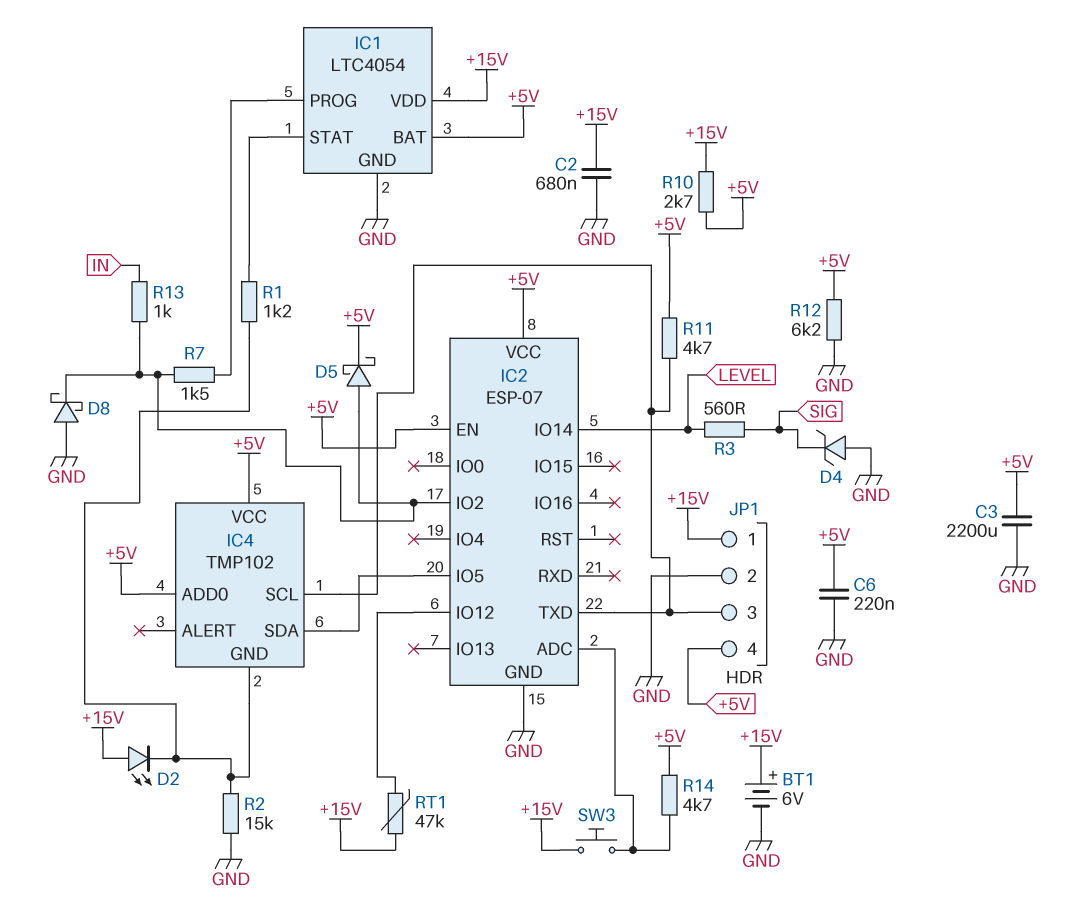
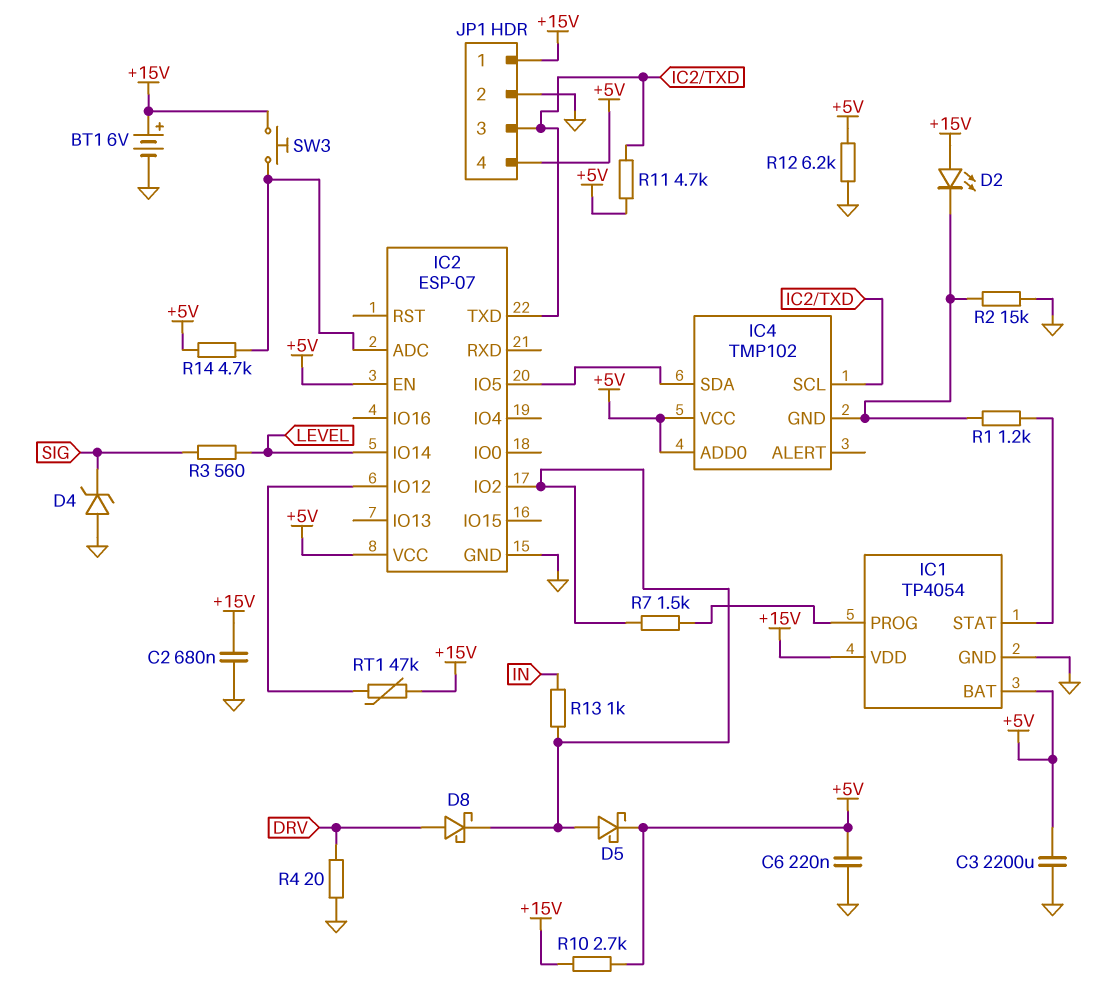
D8: schottky (A GND, K IC2/IO2) -> schottky (A DRV, K IC2/IO2)
IC1: LTC4054 -> TP4054
R4: none -> 20 (DRV, GND)

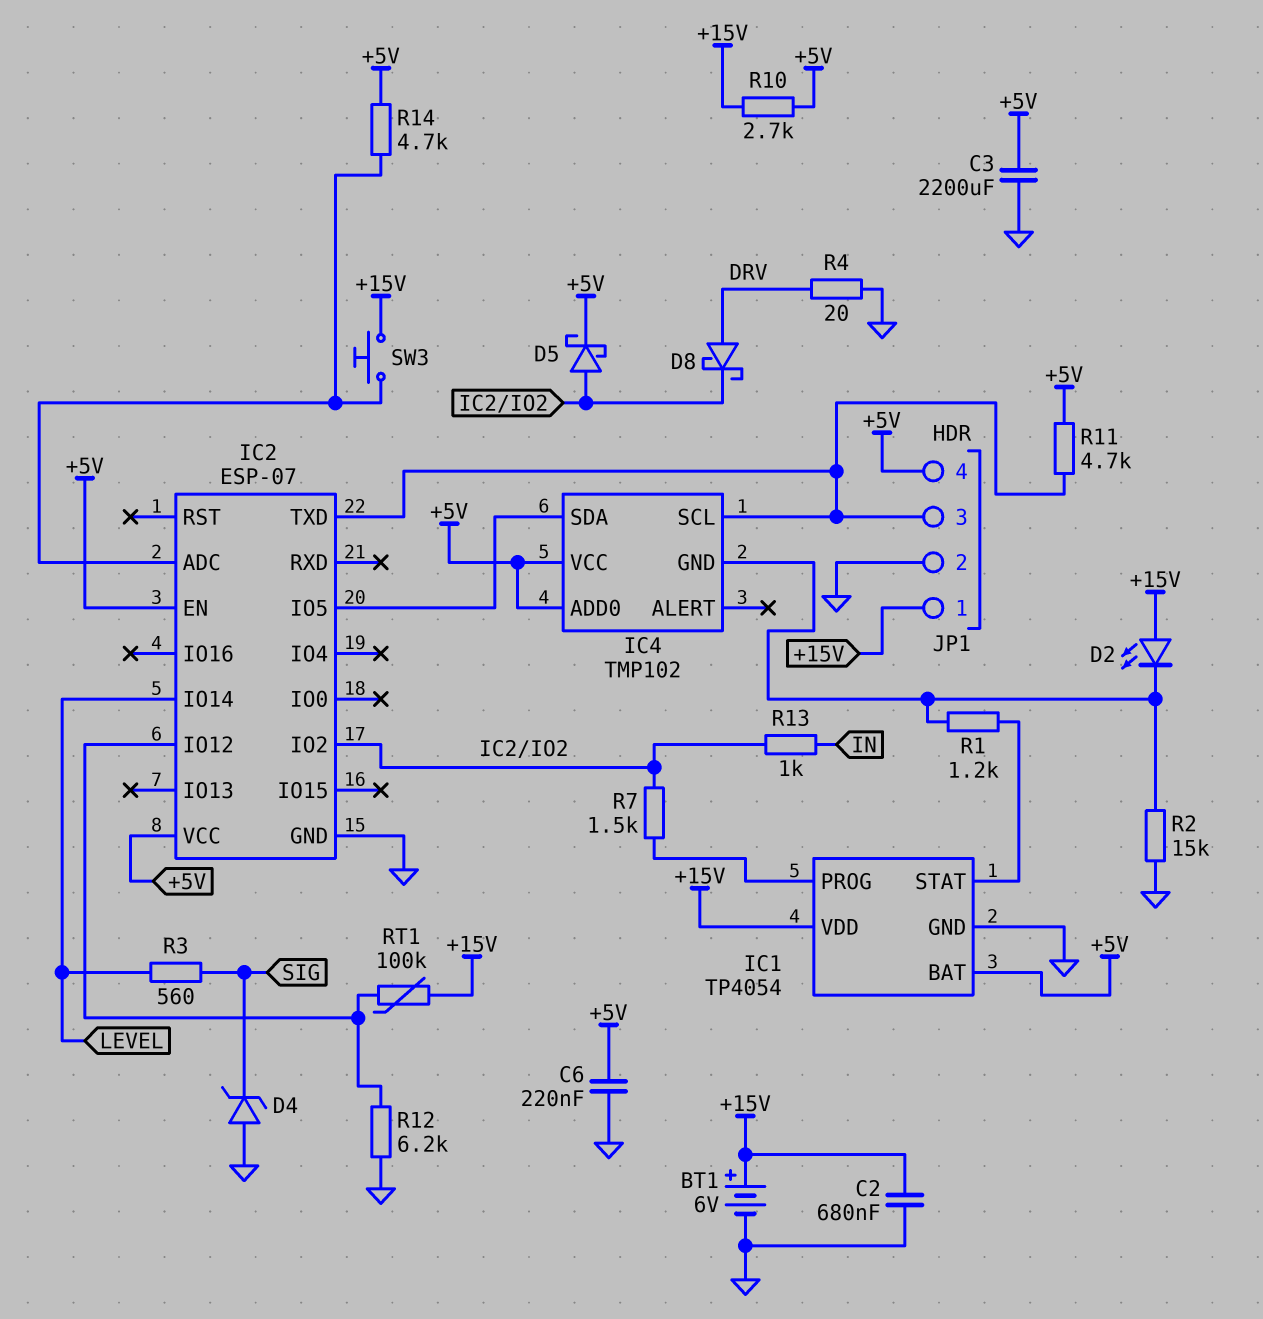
R12: 6.2k (+5V, GND) -> 6.2k (GND, IC2/IO12)
RT1: 47k (+15V, IC2/IO12) -> 100k (+15V, IC2/IO12)

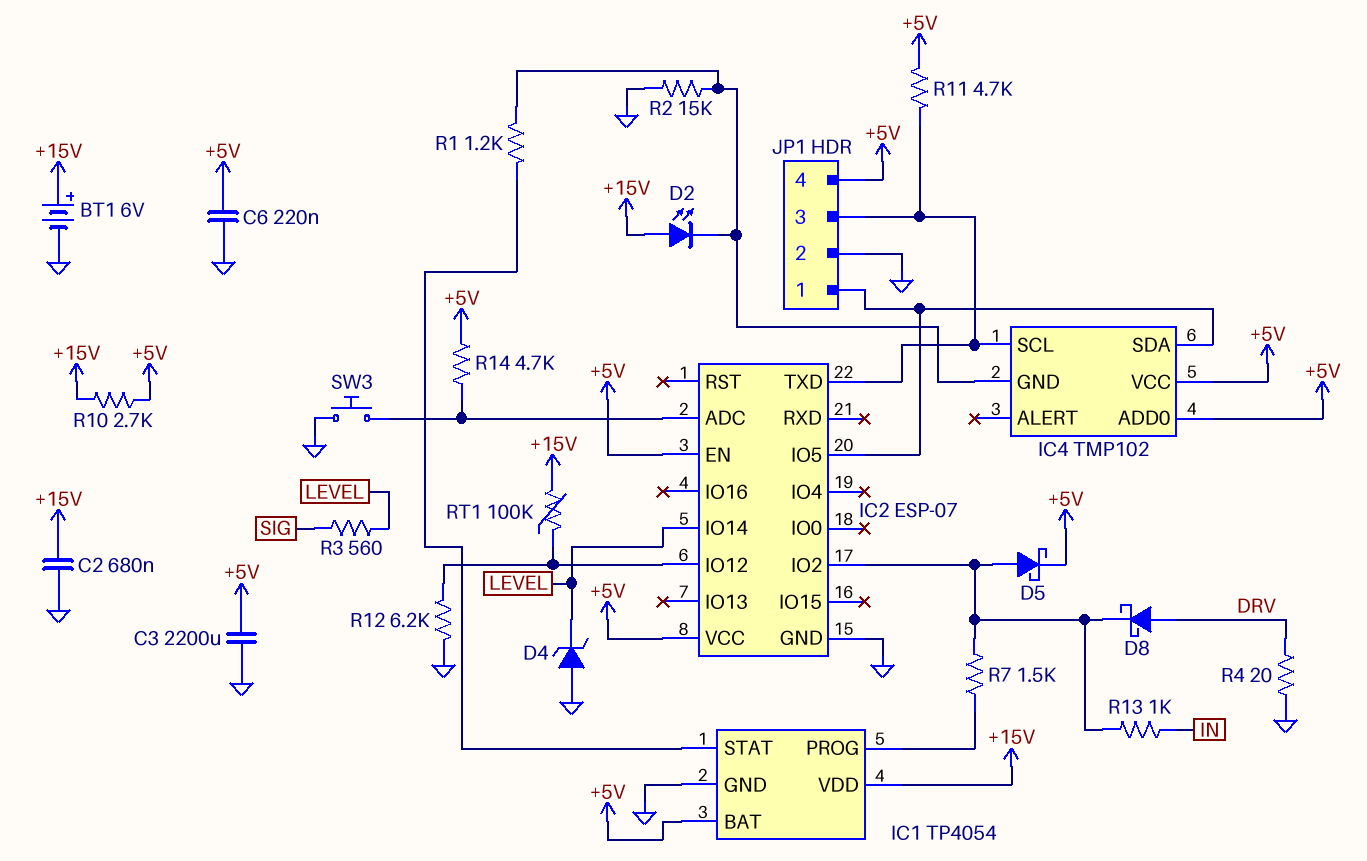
D4: zener (A GND, K SIG) -> zener (A GND, K LEVEL)
JP1 pin 1: +15V -> IC2/IO5
SW3: button (+15V, IC2/ADC) -> button (GND, IC2/ADC)

